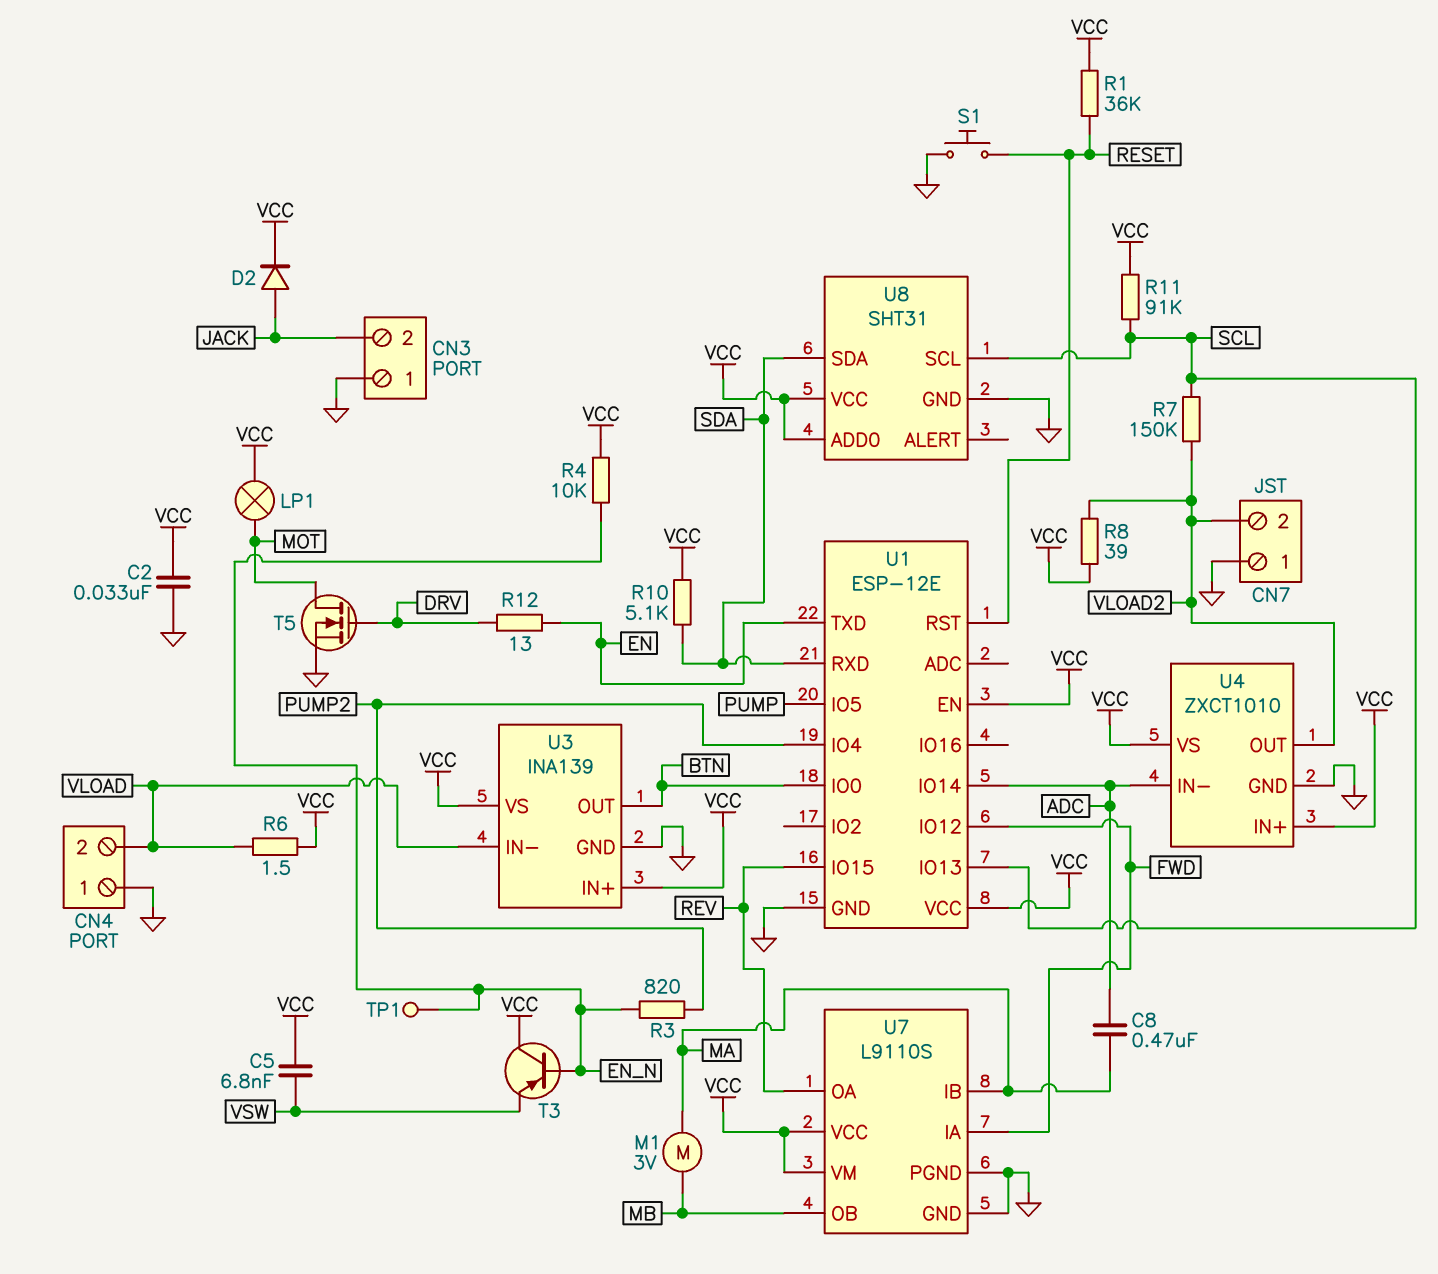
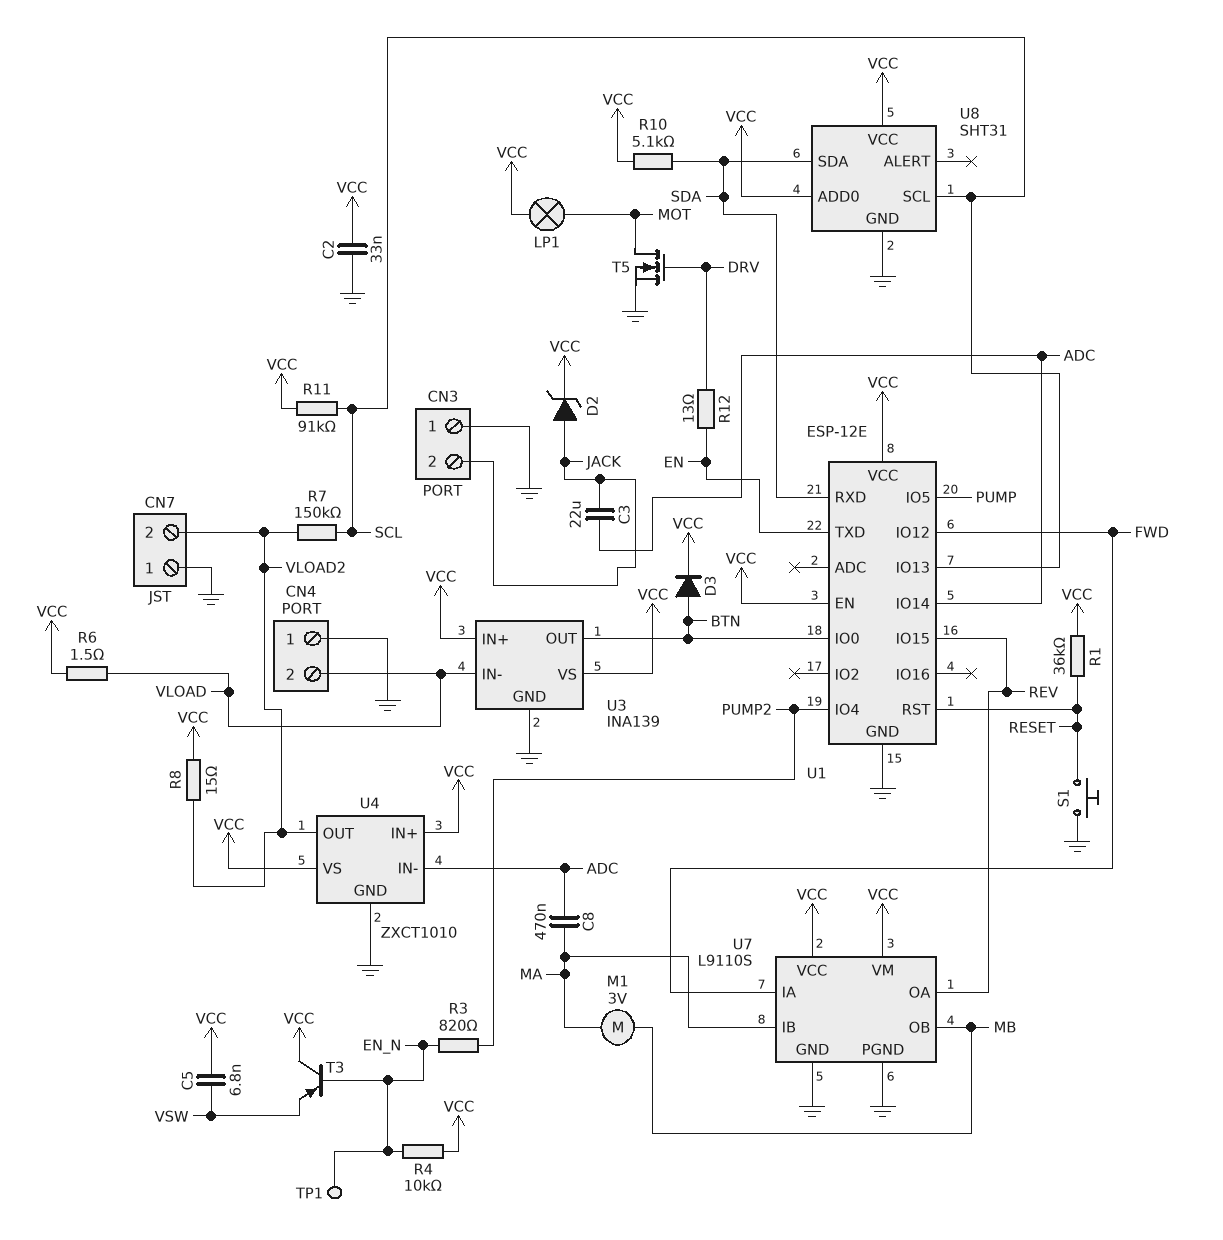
C3: none -> 22uF (ADC, JACK)
D2: diode (A JACK, K VCC) -> zener (A JACK, K VCC)
D3: none -> diode (A BTN, K VCC)
R8: 39 (VCC, VLOAD2) -> 15 (VCC, VLOAD2)

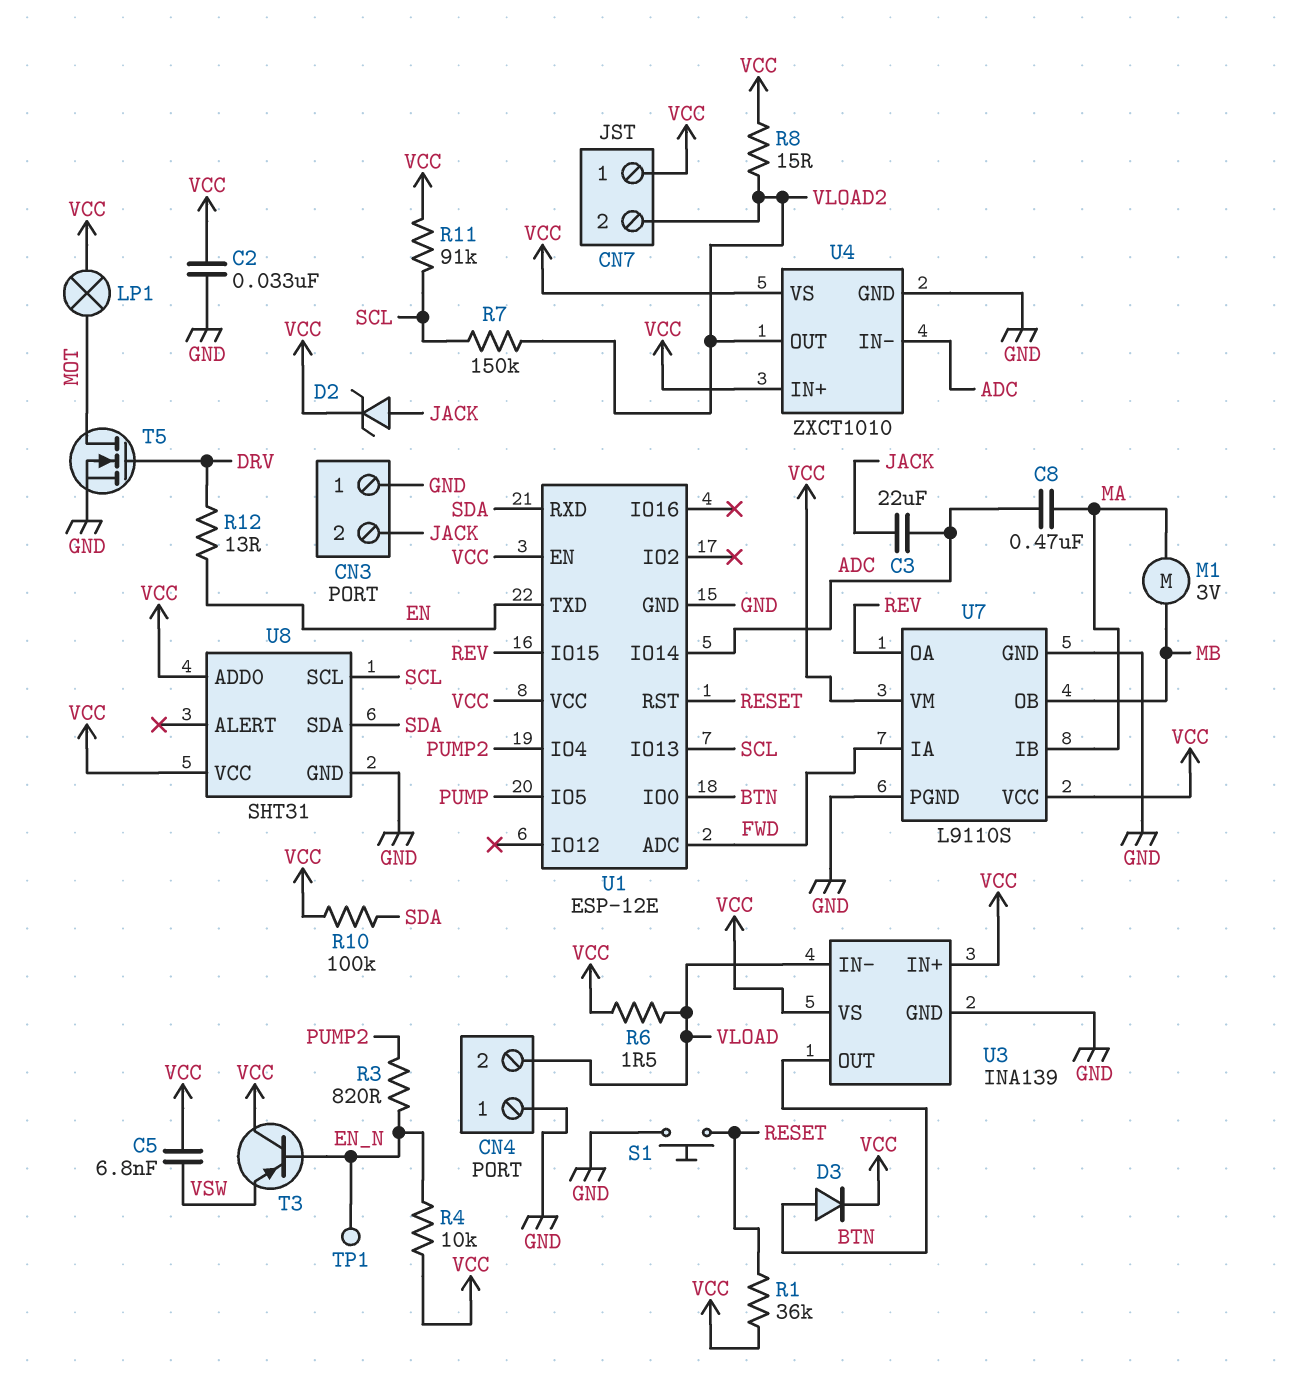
CN7 pin 1: GND -> VCC
R10: 5.1k (SDA, VCC) -> 100k (SDA, VCC)
U1 pin ADC: none -> FWD
U1 pin IO12: FWD -> none

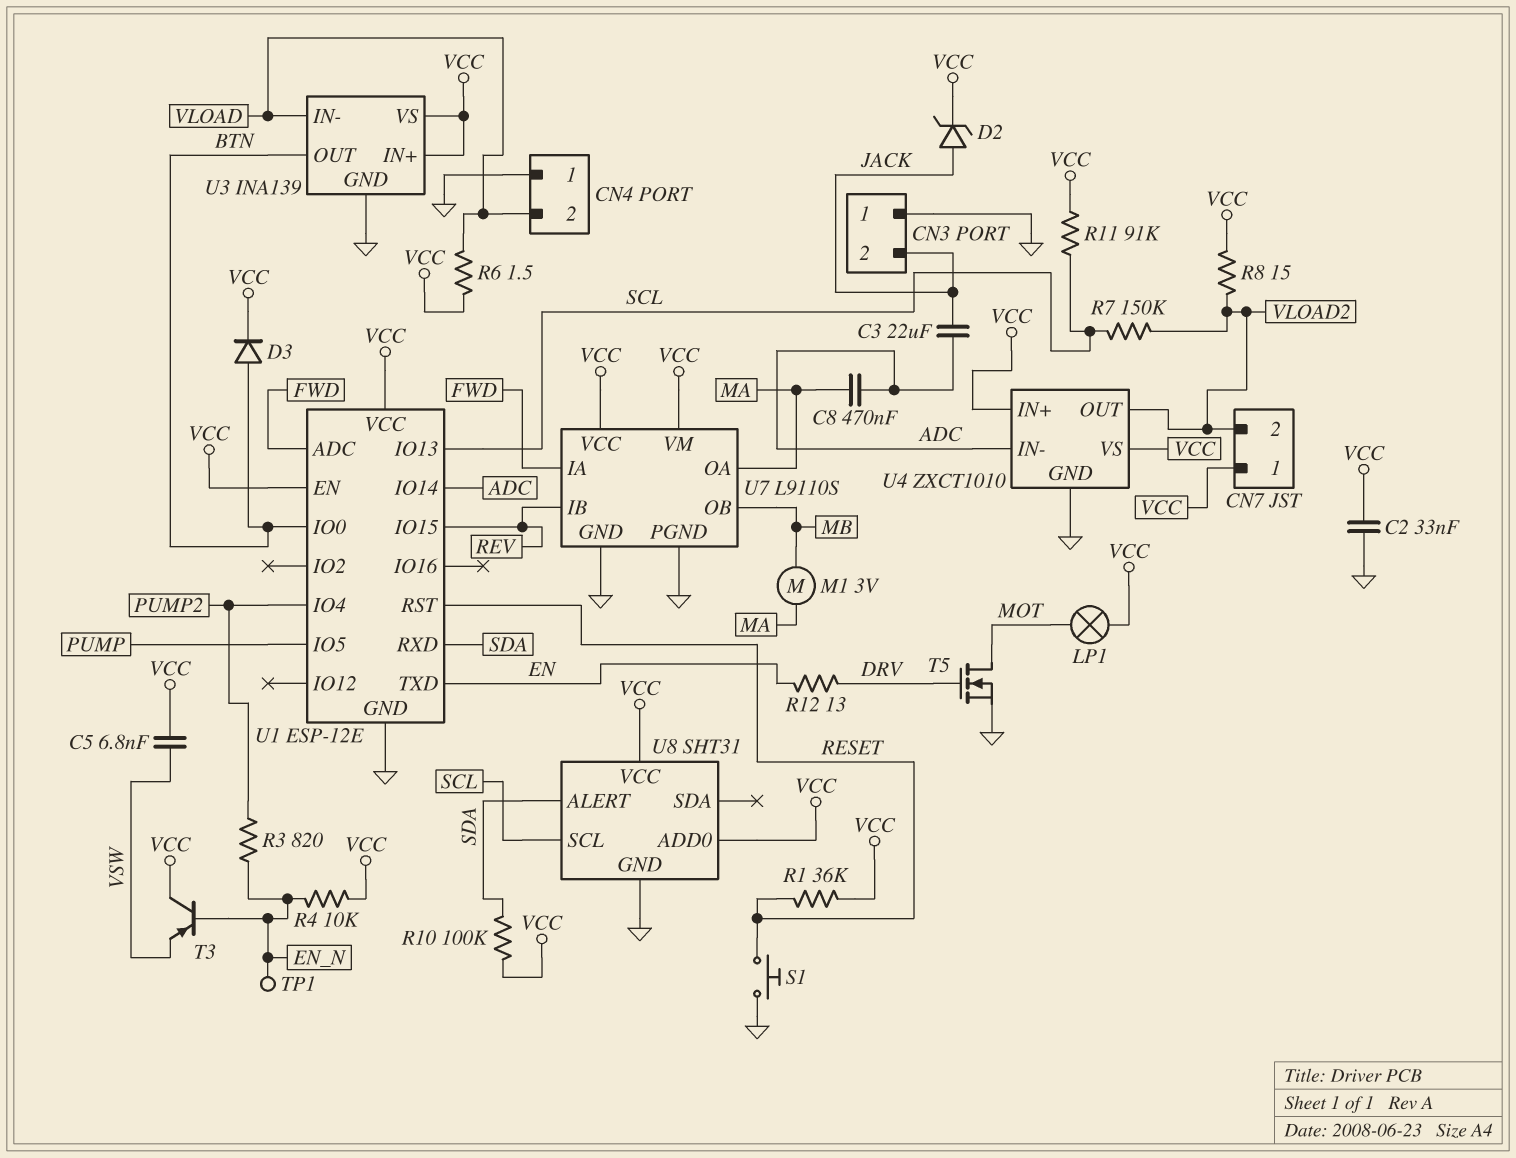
U7 pin IB: MA -> REV
U7 pin OA: REV -> MA
U8 pin ALERT: none -> SDA
U8 pin SDA: SDA -> none

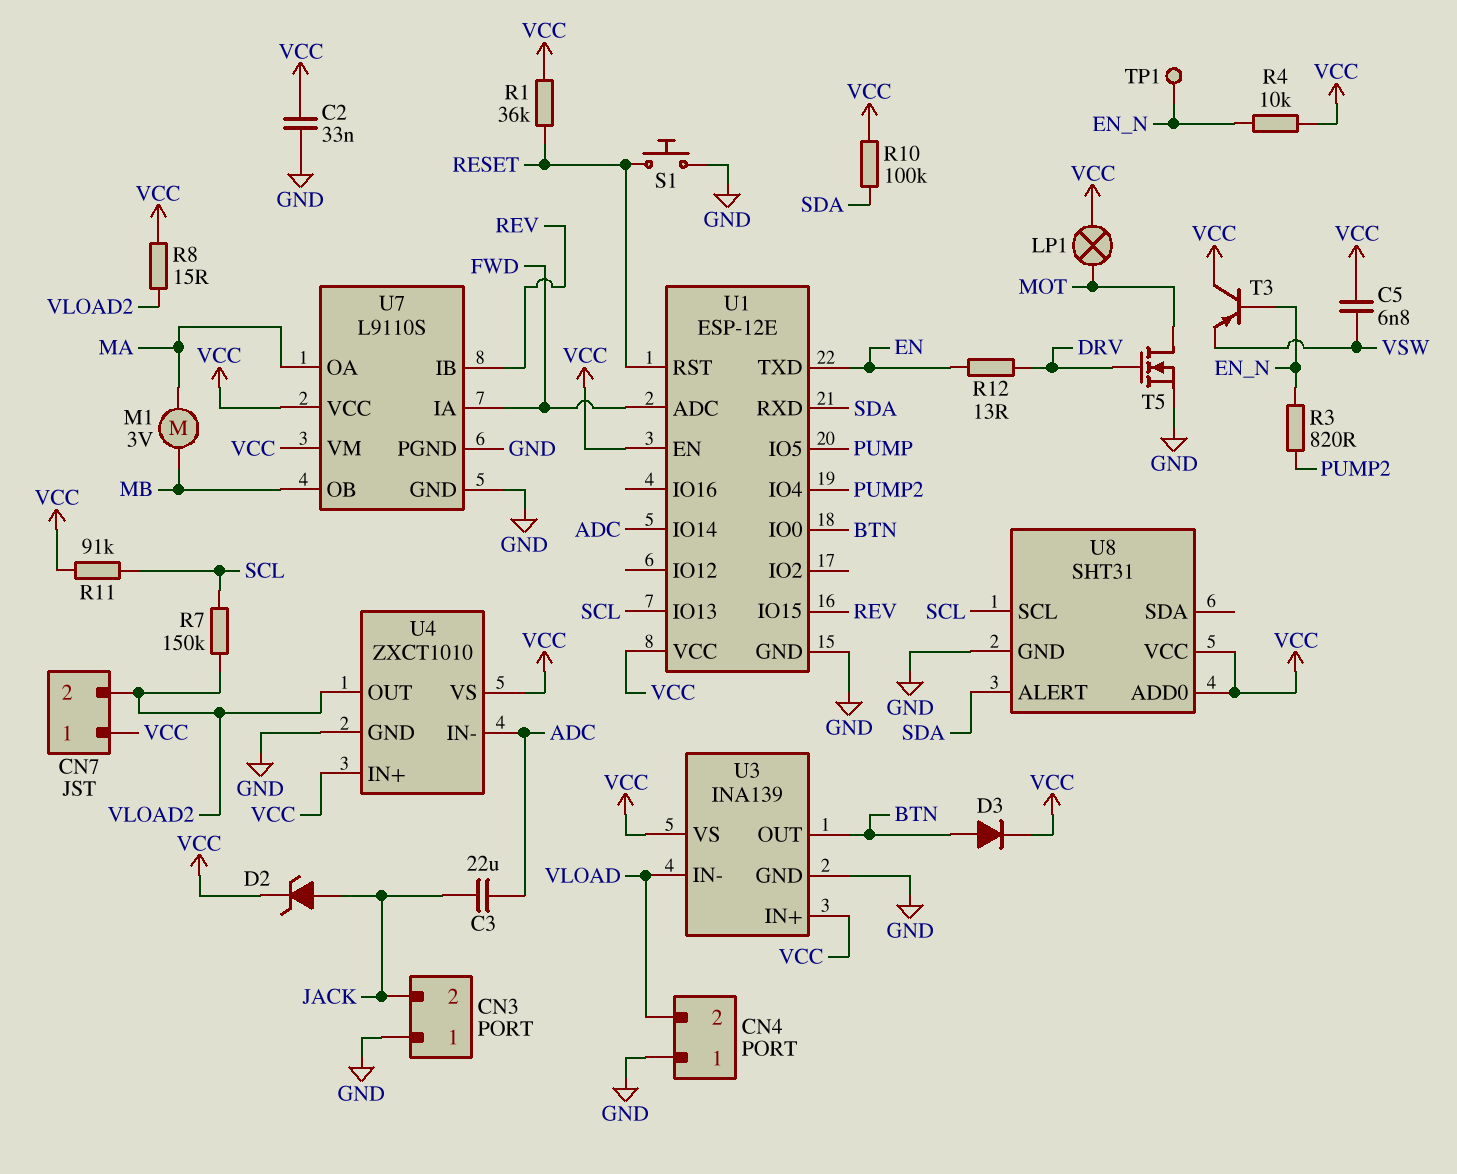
C8: 470nF (ADC, MA) -> none
R6: 1.5 (VCC, VLOAD) -> none

